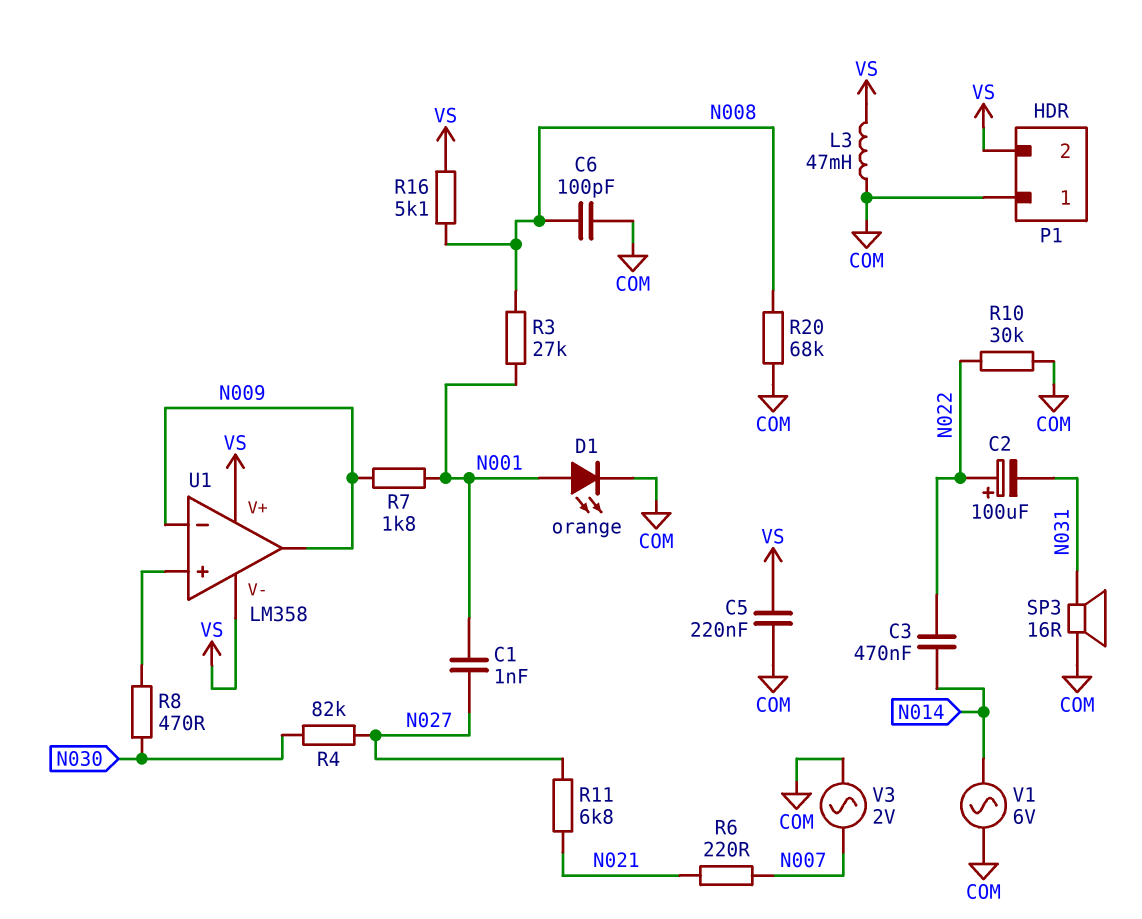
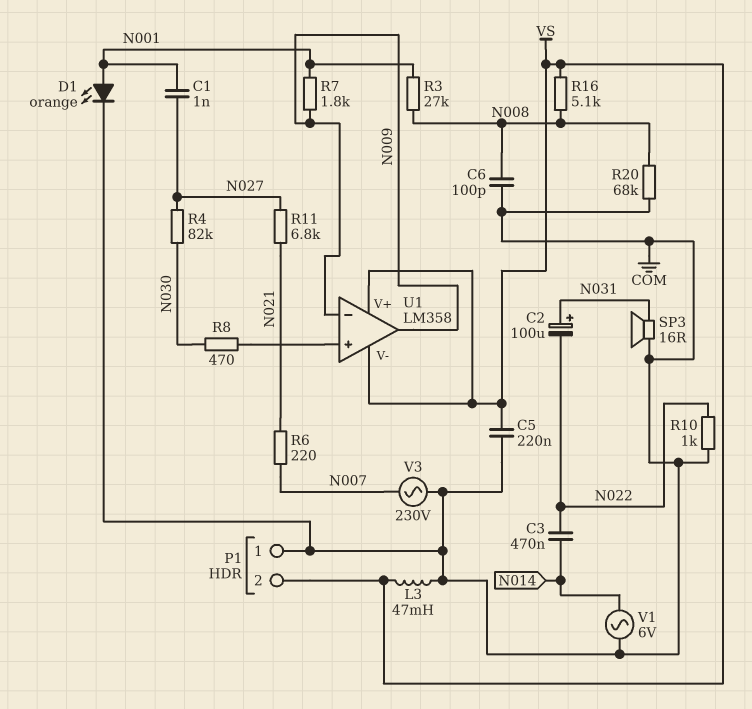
C2: 100uF (plus N022, minus N031) -> 100uF (plus N031, minus N022)
R10: 30k (COM, N022) -> 1k (COM, N022)
V3: AC 2V (COM, N007) -> AC 230V (COM, N007)

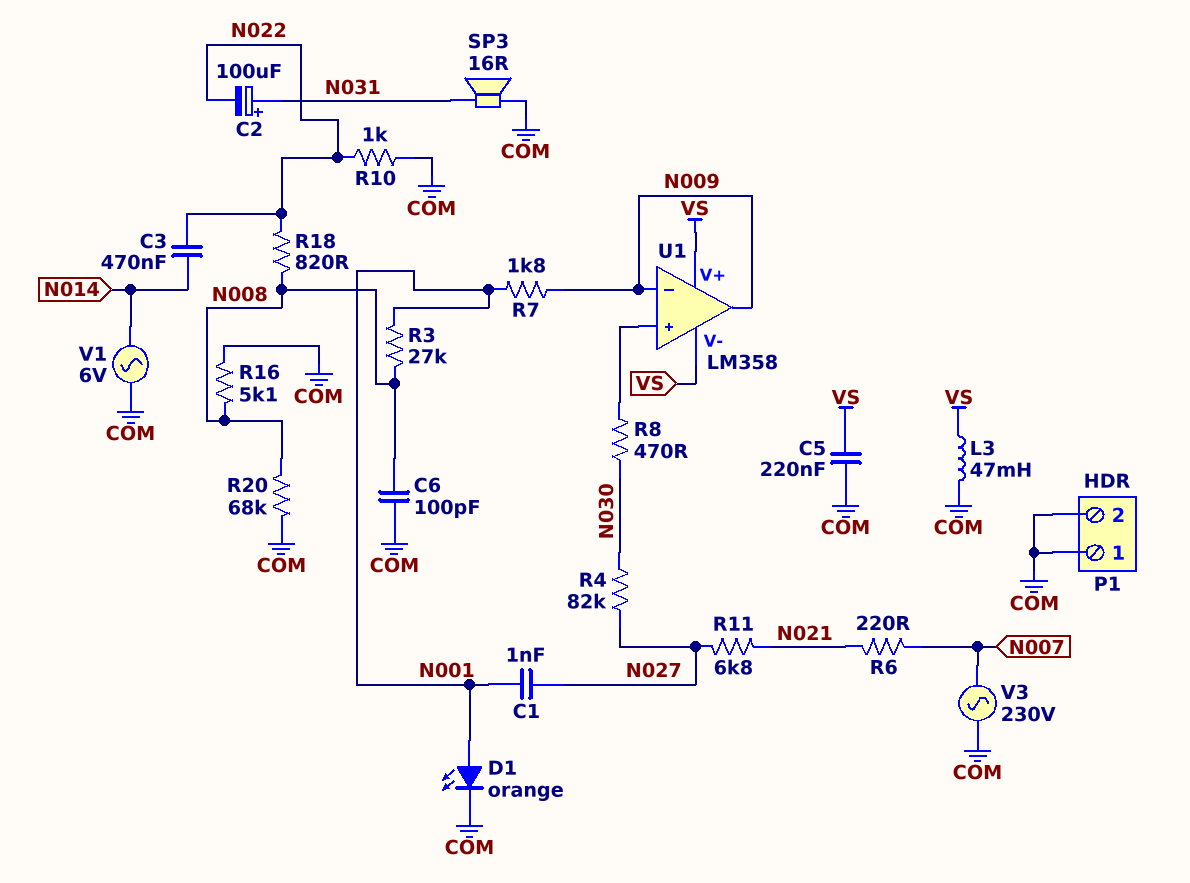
P1 pin 2: VS -> COM
R16: 5.1k (N008, VS) -> 5.1k (COM, N008)
R18: none -> 820 (N008, N022)

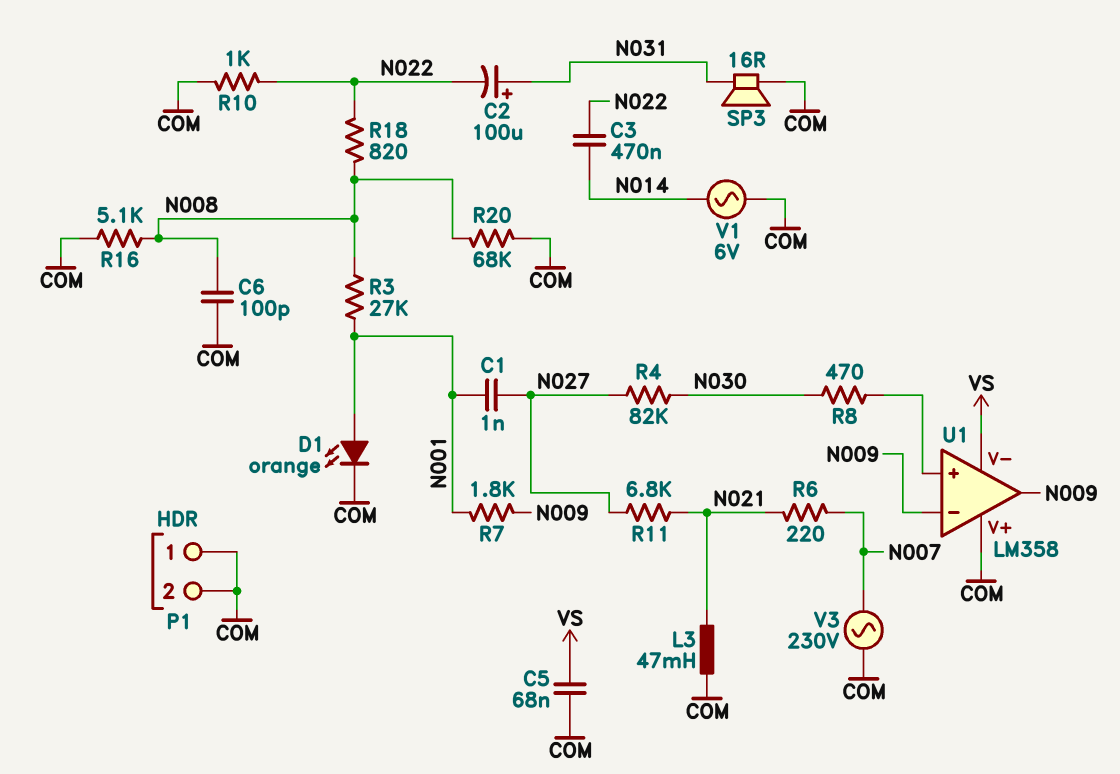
C5: 220nF (COM, VS) -> 68nF (COM, VS)
L3: 47mH (COM, VS) -> 47mH (COM, N021)
U1 pin V+: VS -> COM

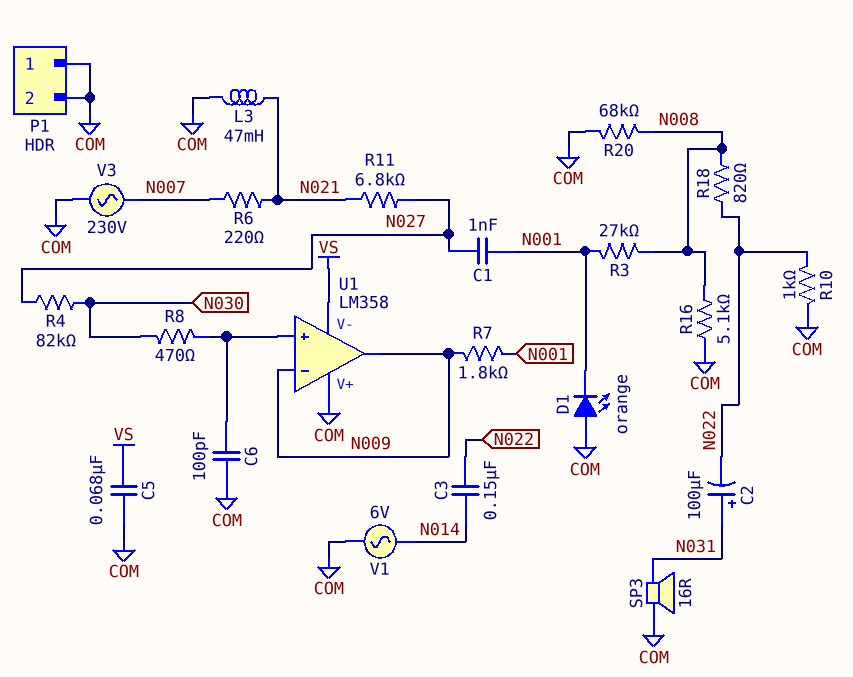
C3: 470nF (N014, N022) -> 150nF (N014, N022)
C6: 100pF (COM, N008) -> 100pF (COM, U1/in+)
D1: LED orange (A N001, K COM) -> LED orange (A COM, K N001)

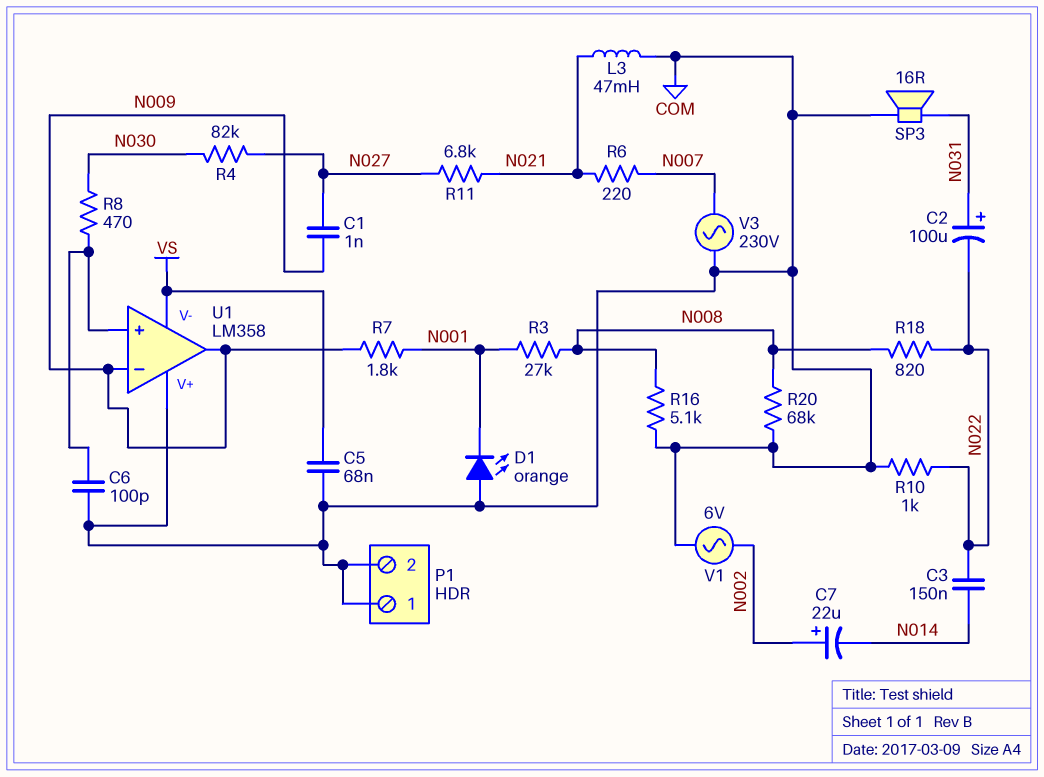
C1: 1nF (N001, N027) -> 1nF (N009, N027)
C7: none -> 22uF (plus N002, minus N014)
V1: AC 6V (COM, N014) -> AC 6V (COM, N002)

